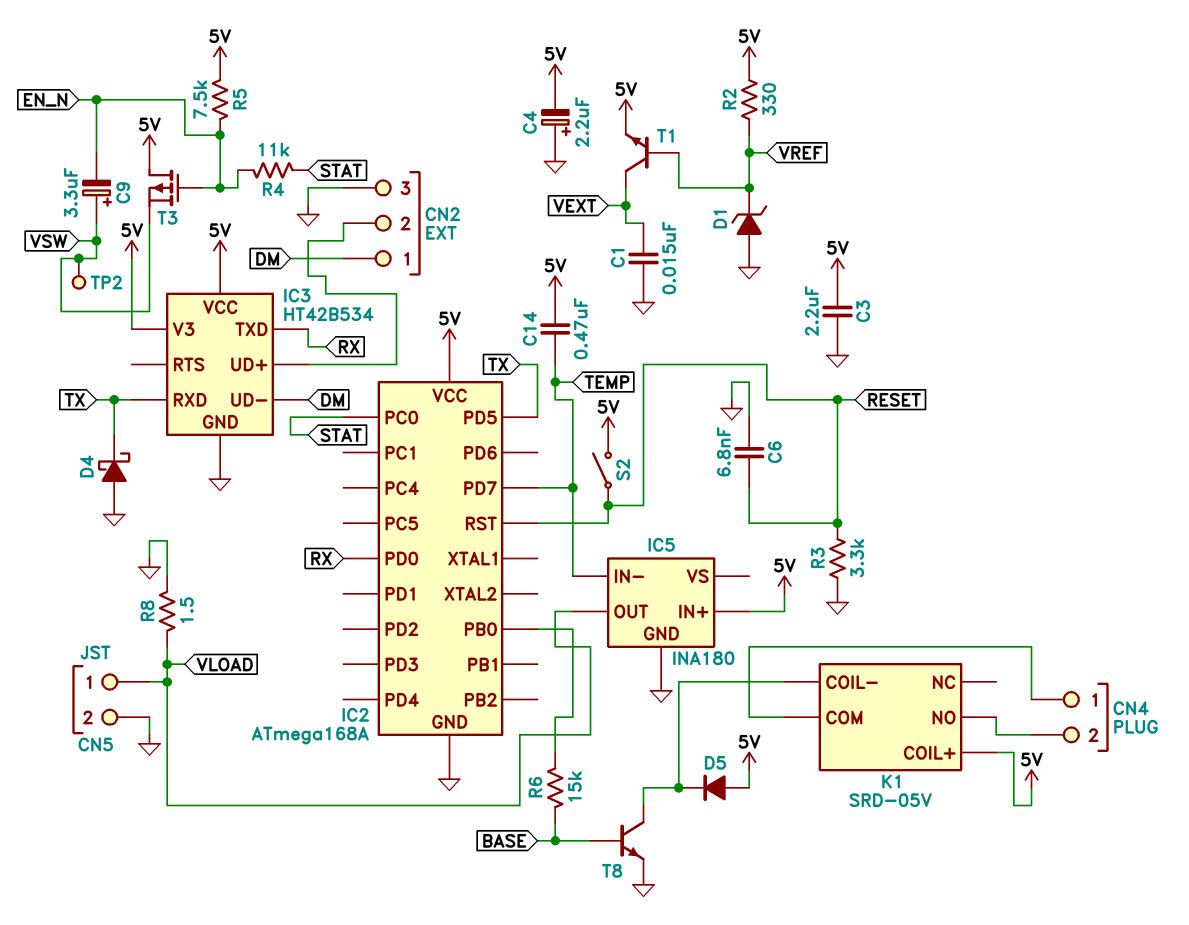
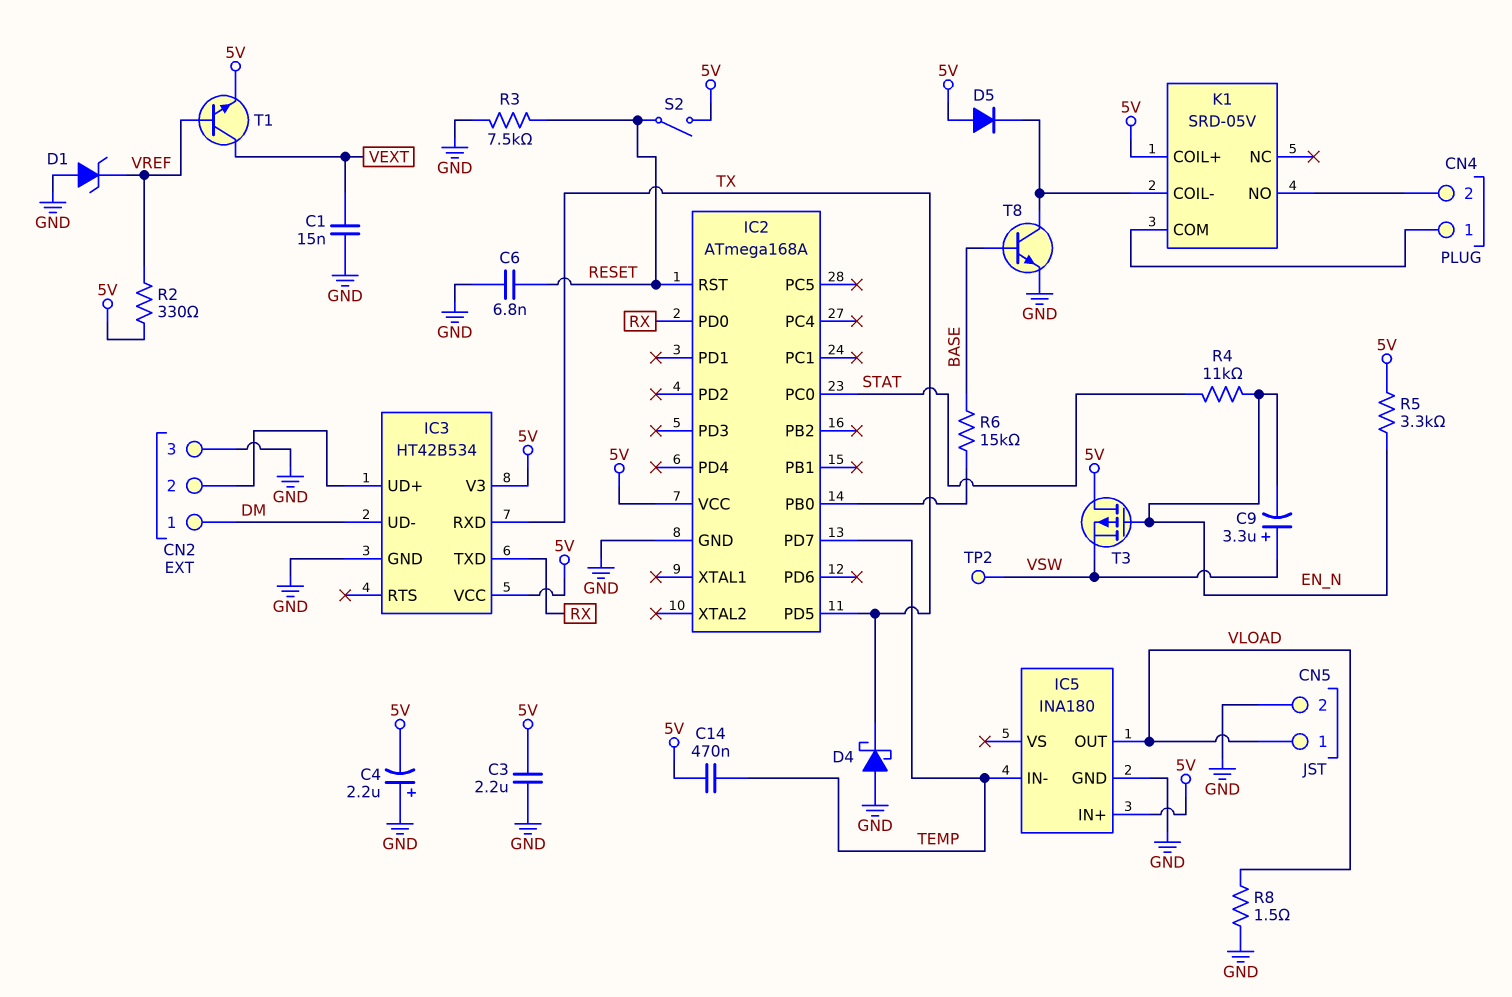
R3: 3.3k (GND, RESET) -> 7.5k (GND, RESET)
R5: 7.5k (5V, EN_N) -> 3.3k (5V, EN_N)

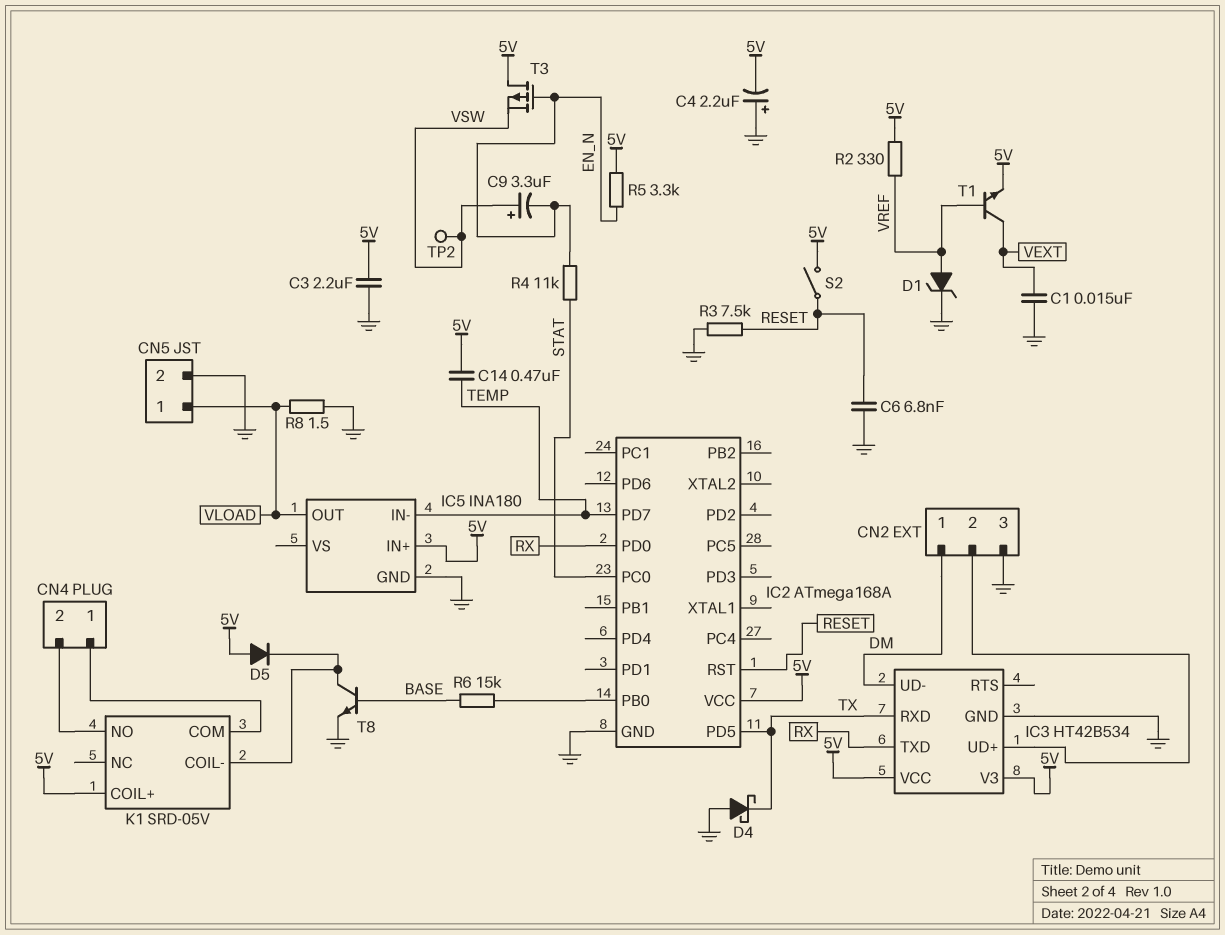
D1: zener (A GND, K VREF) -> zener (A VREF, K GND)

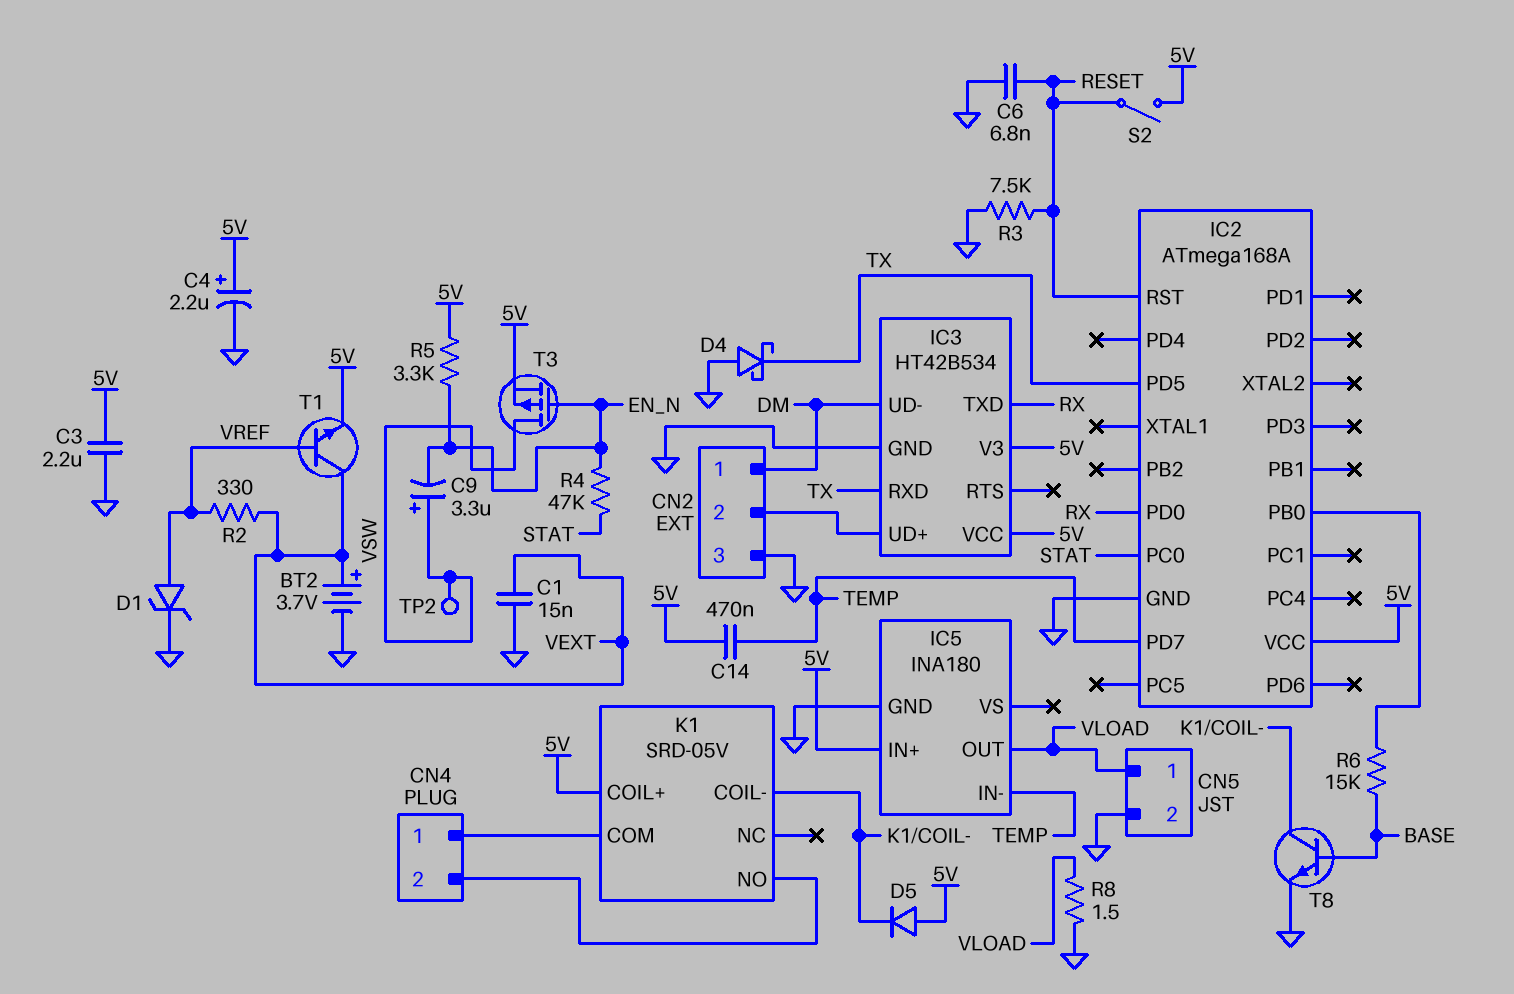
BT2: none -> 3.7V (plus VEXT, minus GND)
C4: 2.2uF (plus GND, minus 5V) -> 2.2uF (plus 5V, minus GND)
R2: 330 (5V, VREF) -> 330 (VEXT, VREF)
R4: 11k (EN_N, STAT) -> 47k (EN_N, STAT)
T3: PMOS (G EN_N, D 5V, S VSW) -> PMOS (G EN_N, D VSW, S 5V)

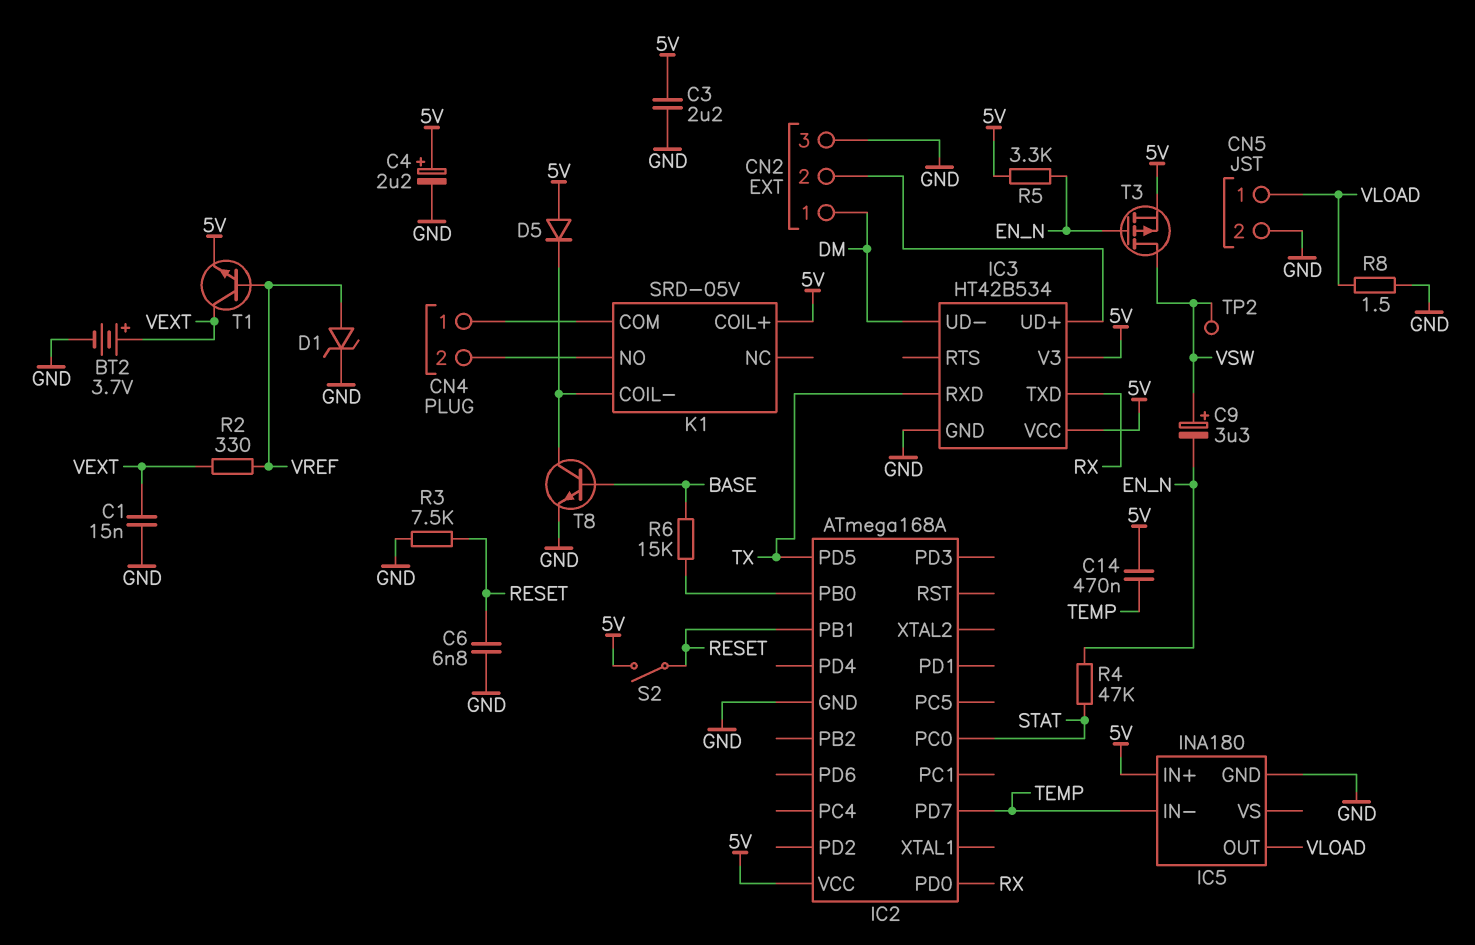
D4: schottky (A GND, K TX) -> none
IC2 pin PB1: none -> RESET
IC2 pin RST: RESET -> none

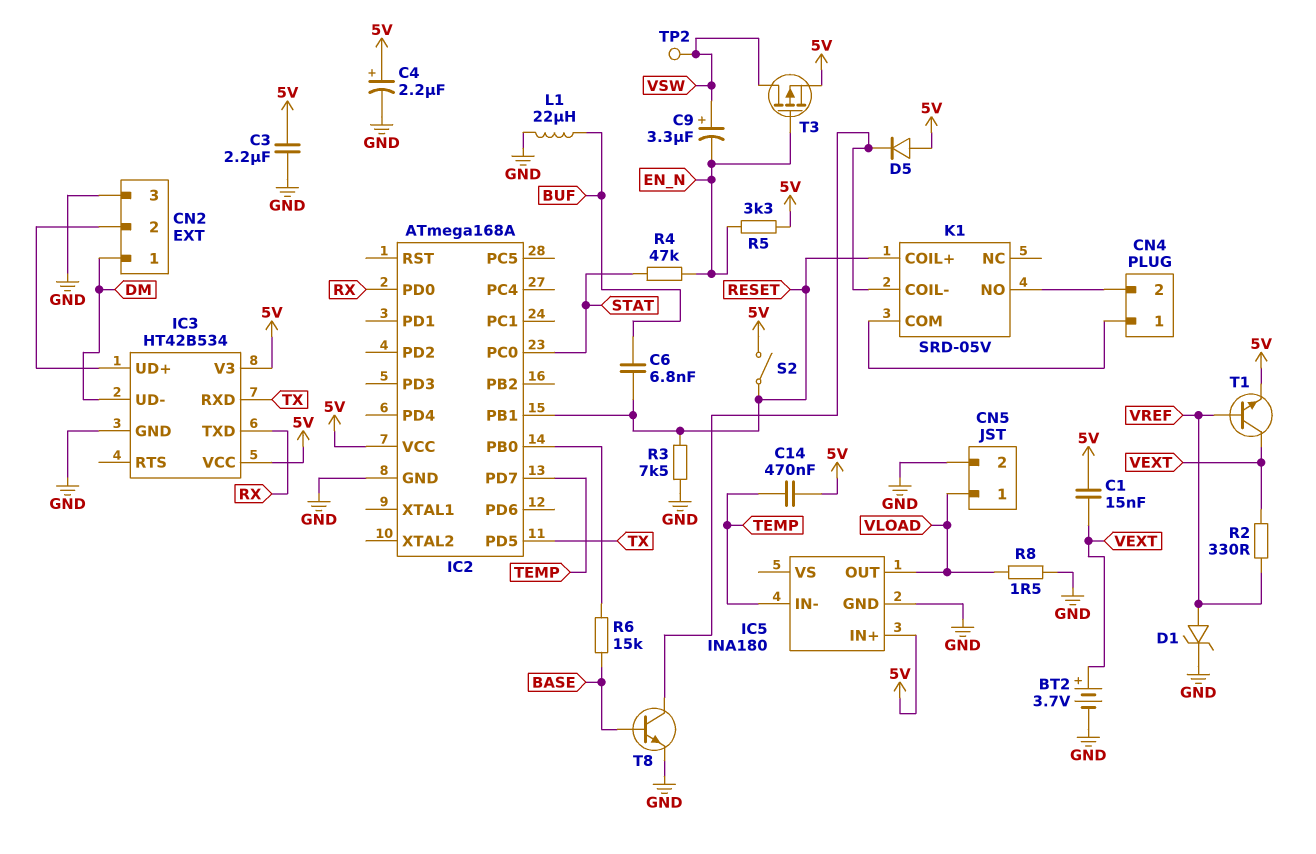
C1: 15nF (GND, VEXT) -> 15nF (5V, VEXT)
C6: 6.8nF (GND, RESET) -> 6.8nF (BUF, RESET)
K1 pin COIL+: 5V -> RESET
L1: none -> 22uH (BUF, GND)

